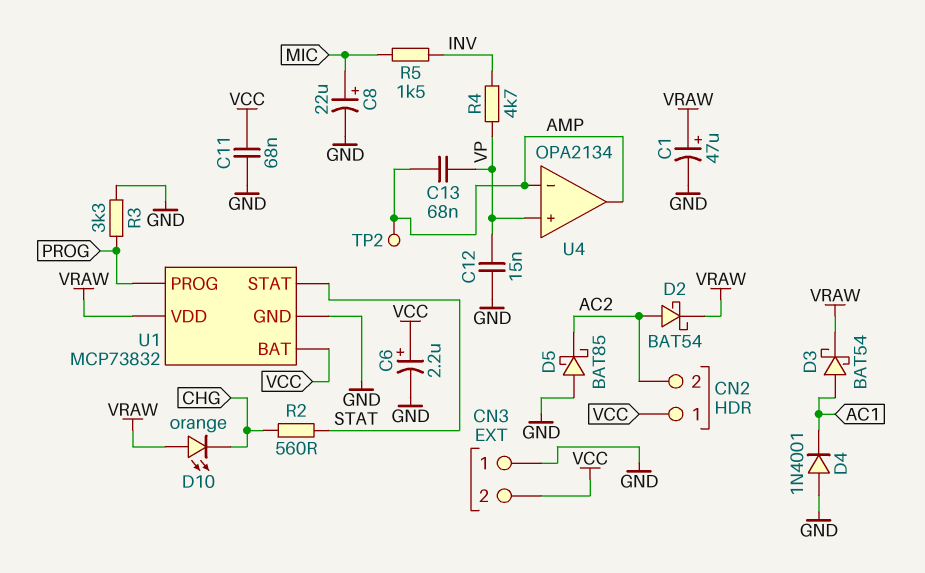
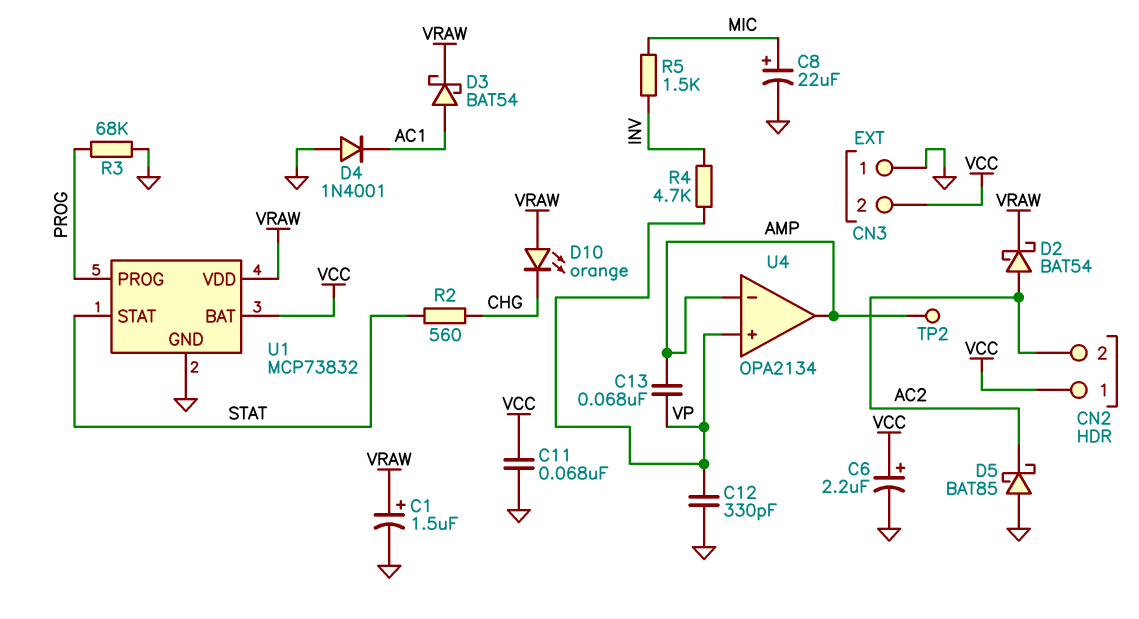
C1: 47uF (plus VRAW, minus GND) -> 1.5uF (plus VRAW, minus GND)
C12: 15nF (GND, VP) -> 330pF (GND, VP)
R3: 3.3k (GND, PROG) -> 68k (GND, PROG)

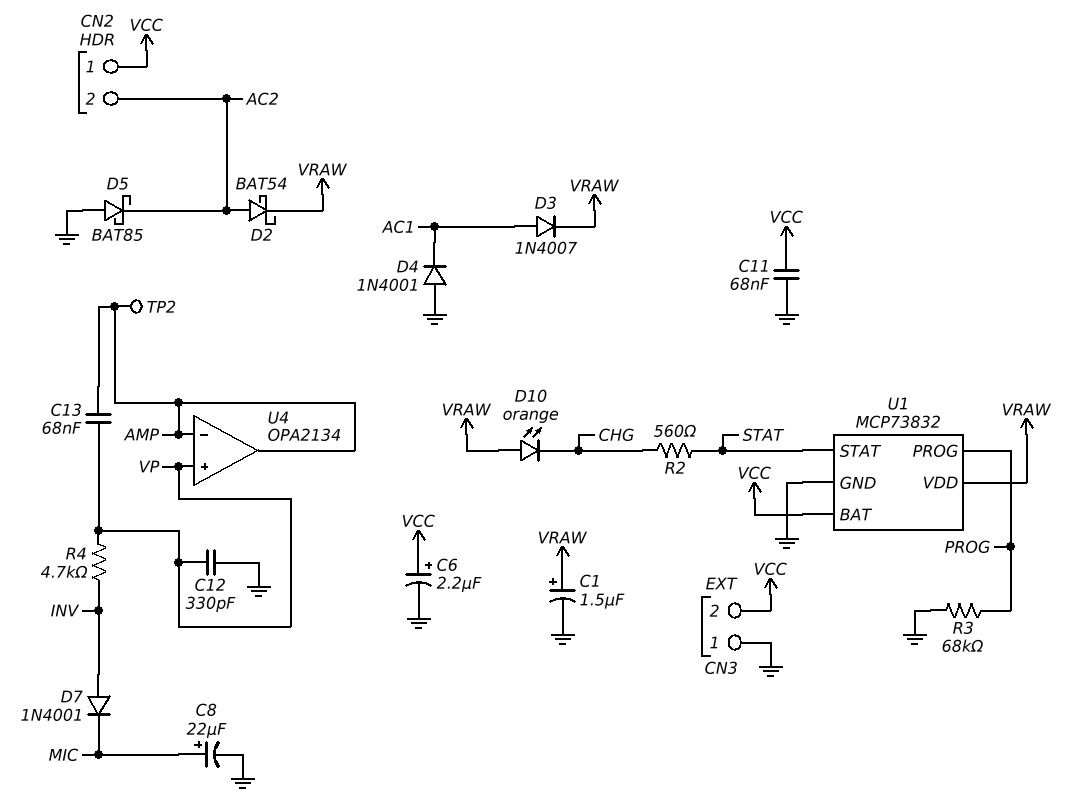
D3: schottky BAT54 (A AC1, K VRAW) -> diode 1N4007 (A AC1, K VRAW)
D7: none -> diode 1N4001 (A INV, K MIC)
R5: 1.5k (INV, MIC) -> none

